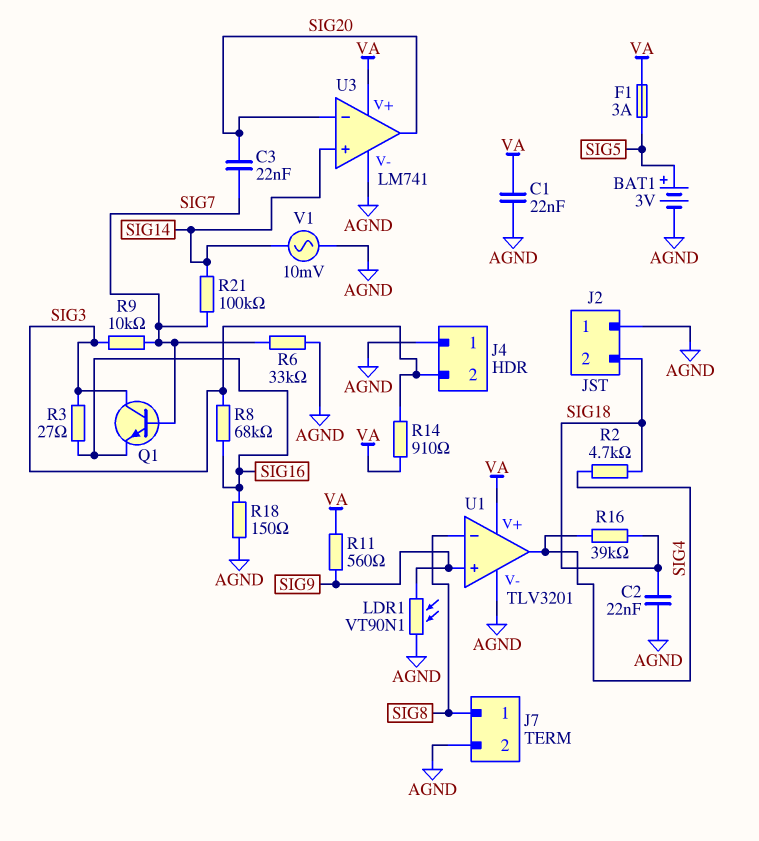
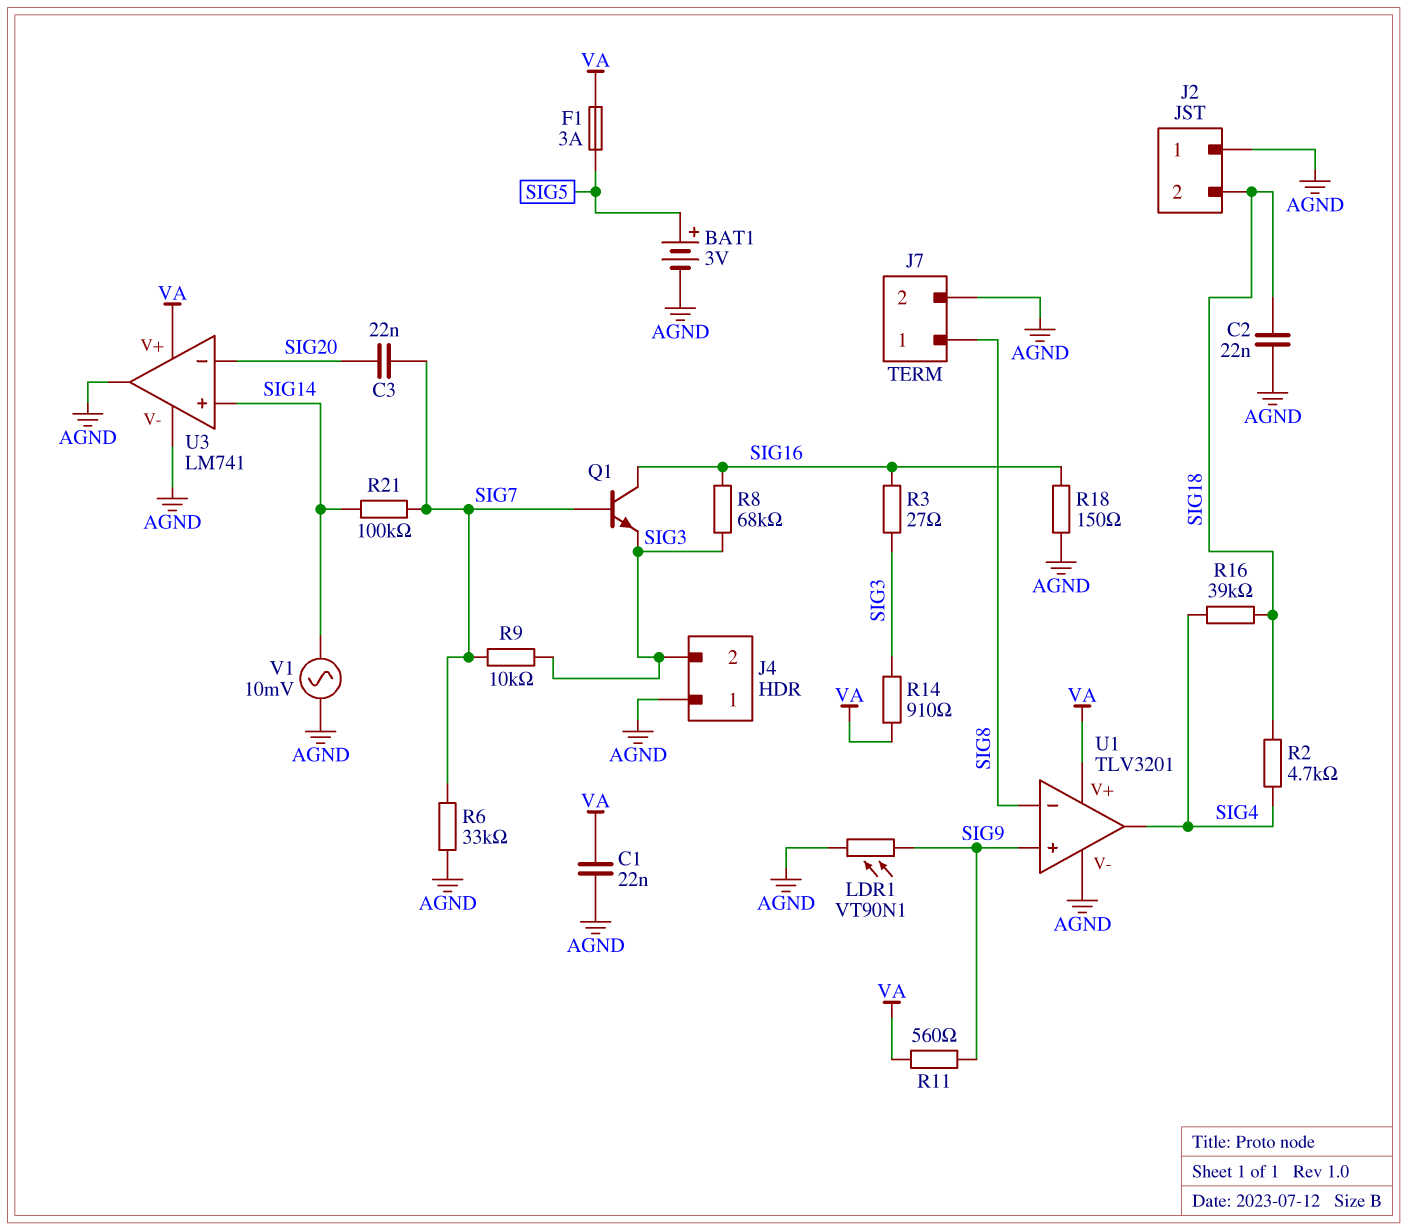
Q1: NPN (B SIG7, C SIG3, E SIG16) -> NPN (B SIG7, C SIG16, E SIG3)
U3 pin out: SIG20 -> AGND

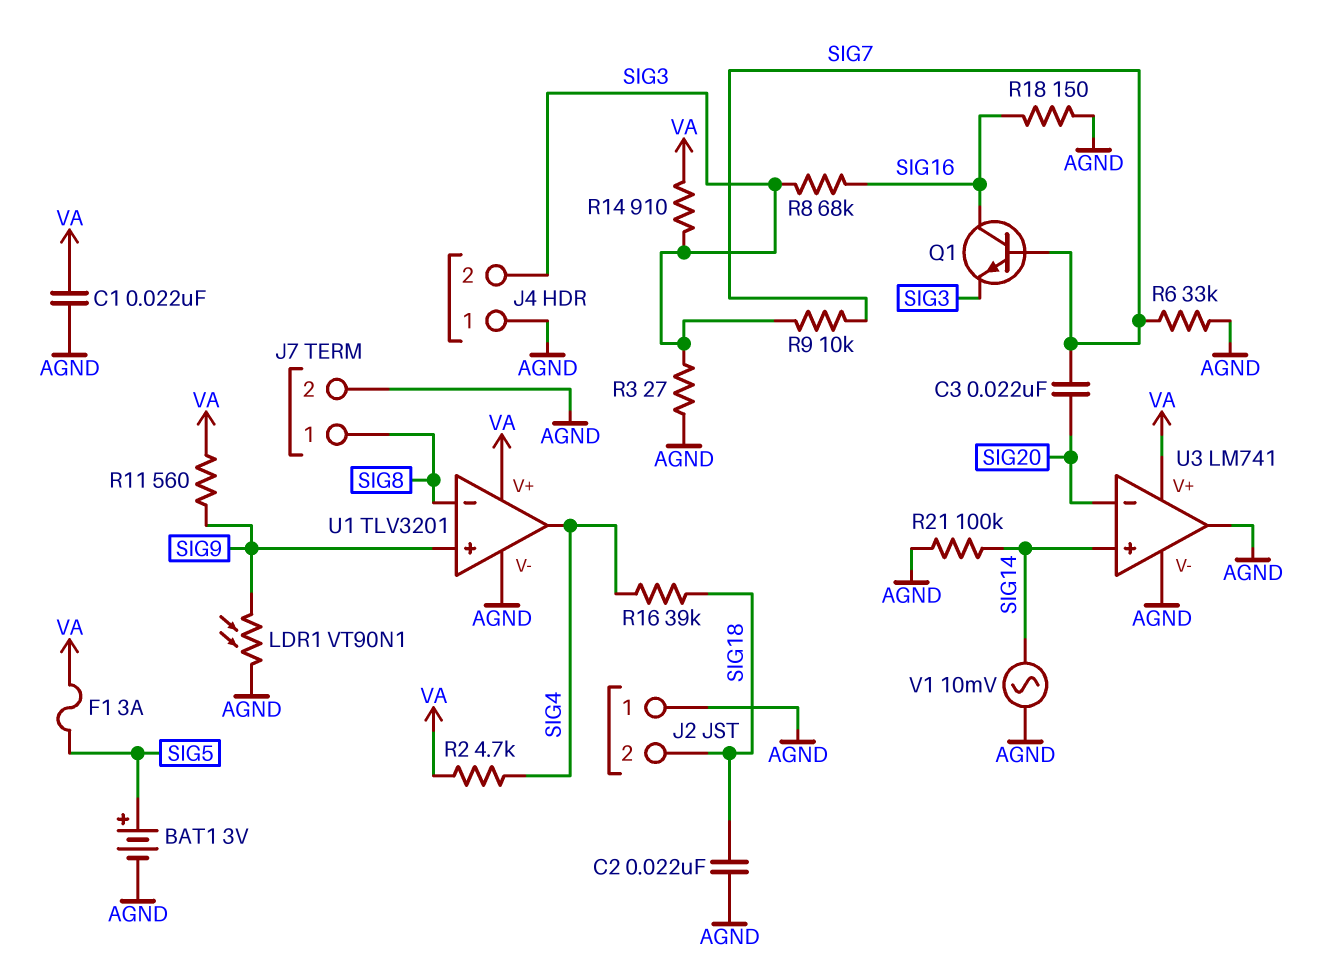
R2: 4.7k (SIG4, SIG18) -> 4.7k (SIG4, VA)
R3: 27 (SIG3, SIG16) -> 27 (AGND, SIG3)
R21: 100k (SIG7, SIG14) -> 100k (AGND, SIG14)

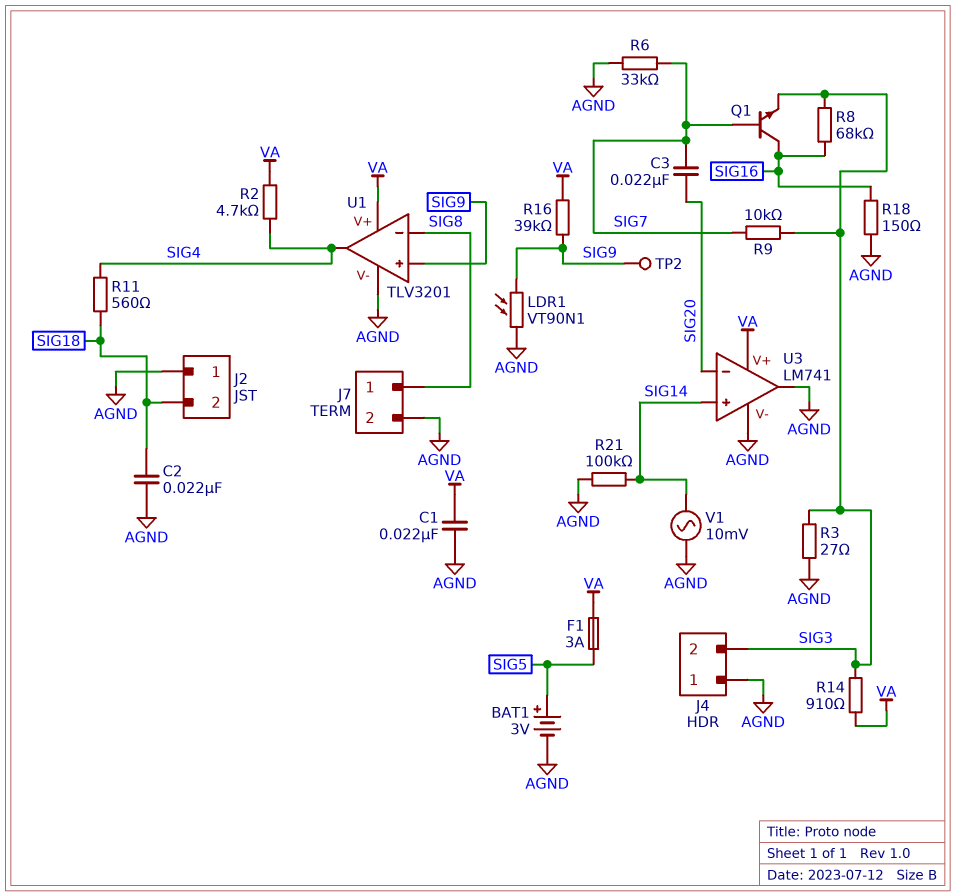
R11: 560 (SIG9, VA) -> 560 (SIG4, SIG18)
R16: 39k (SIG4, SIG18) -> 39k (SIG9, VA)
TP2: none -> test point (SIG9)

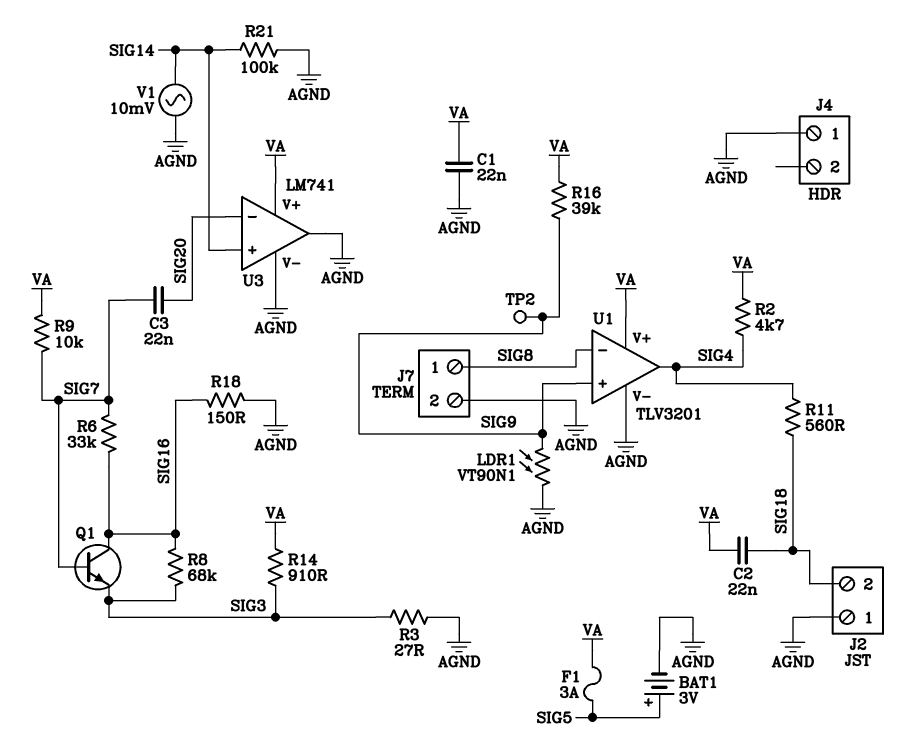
C2: 22nF (AGND, SIG18) -> 22nF (SIG18, VA)
J4 pin 2: SIG3 -> none
R6: 33k (AGND, SIG7) -> 33k (SIG7, SIG16)
R9: 10k (SIG3, SIG7) -> 10k (SIG7, VA)

